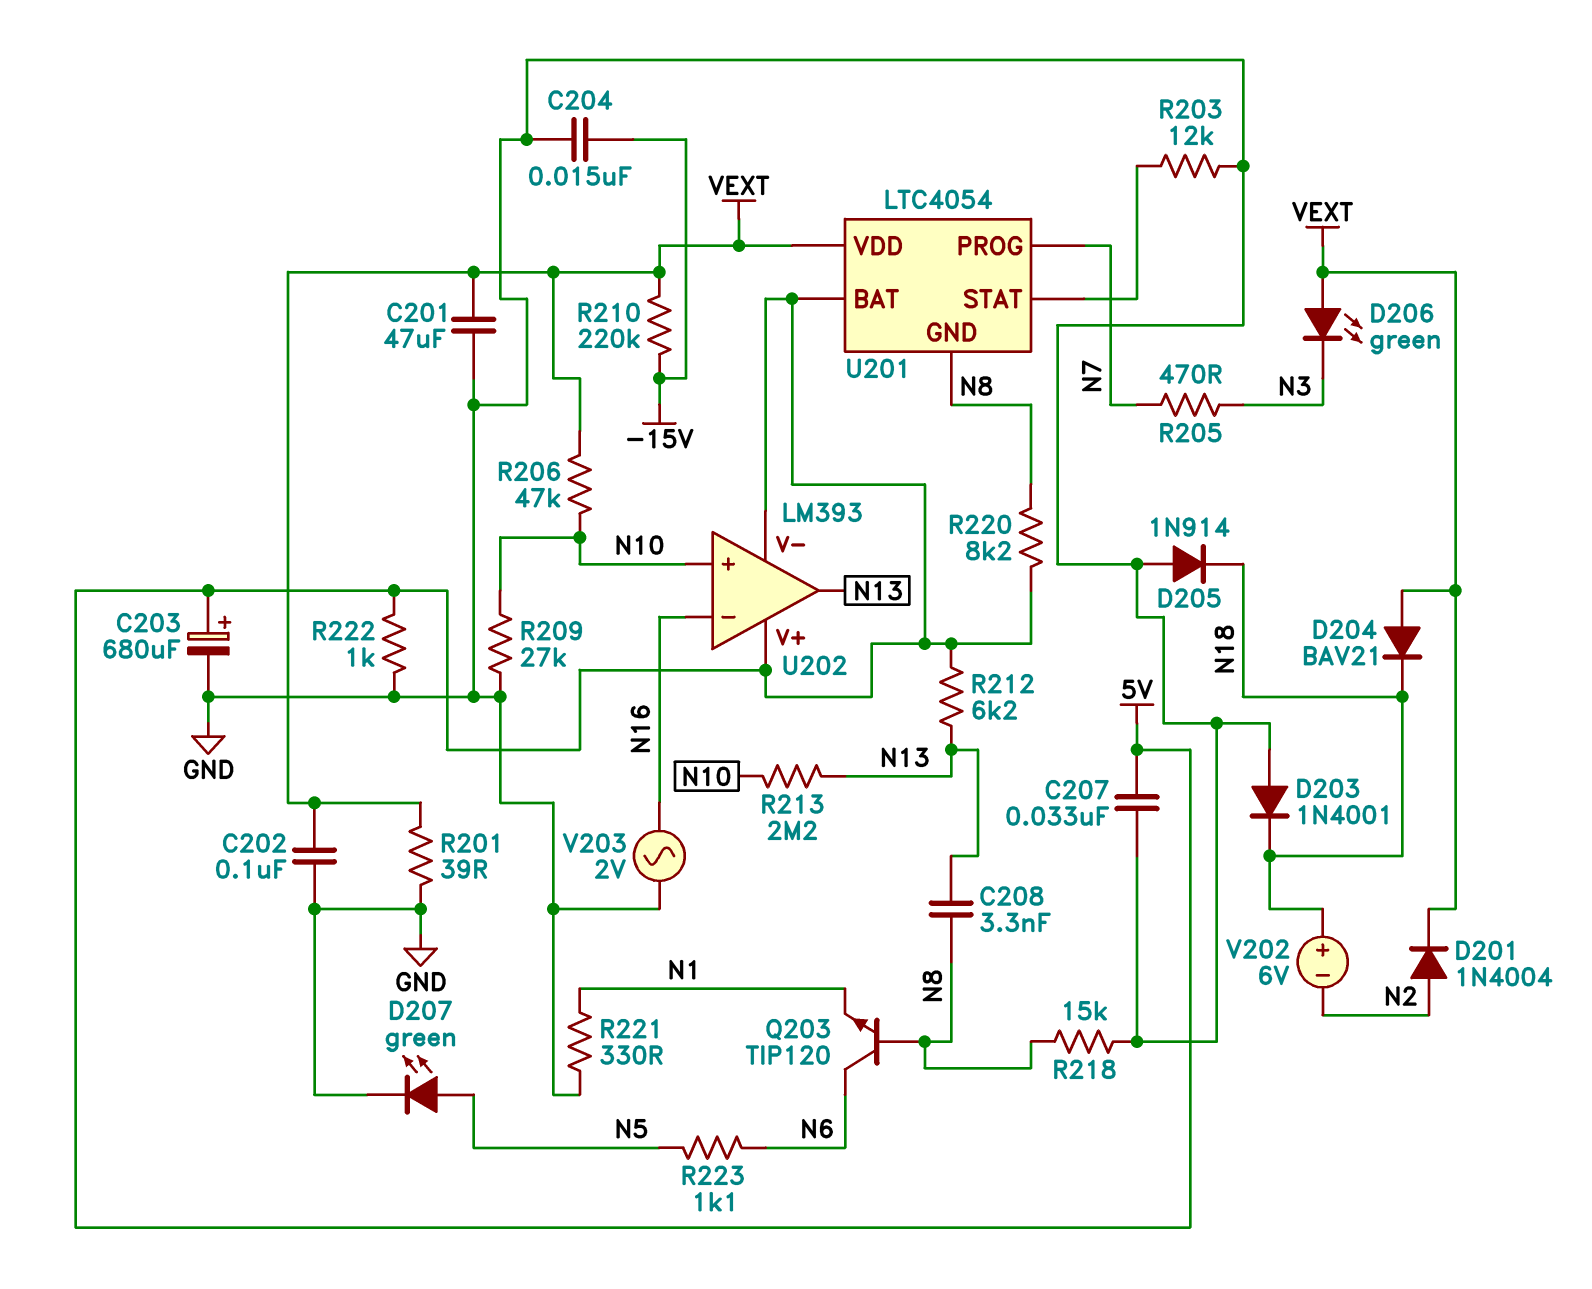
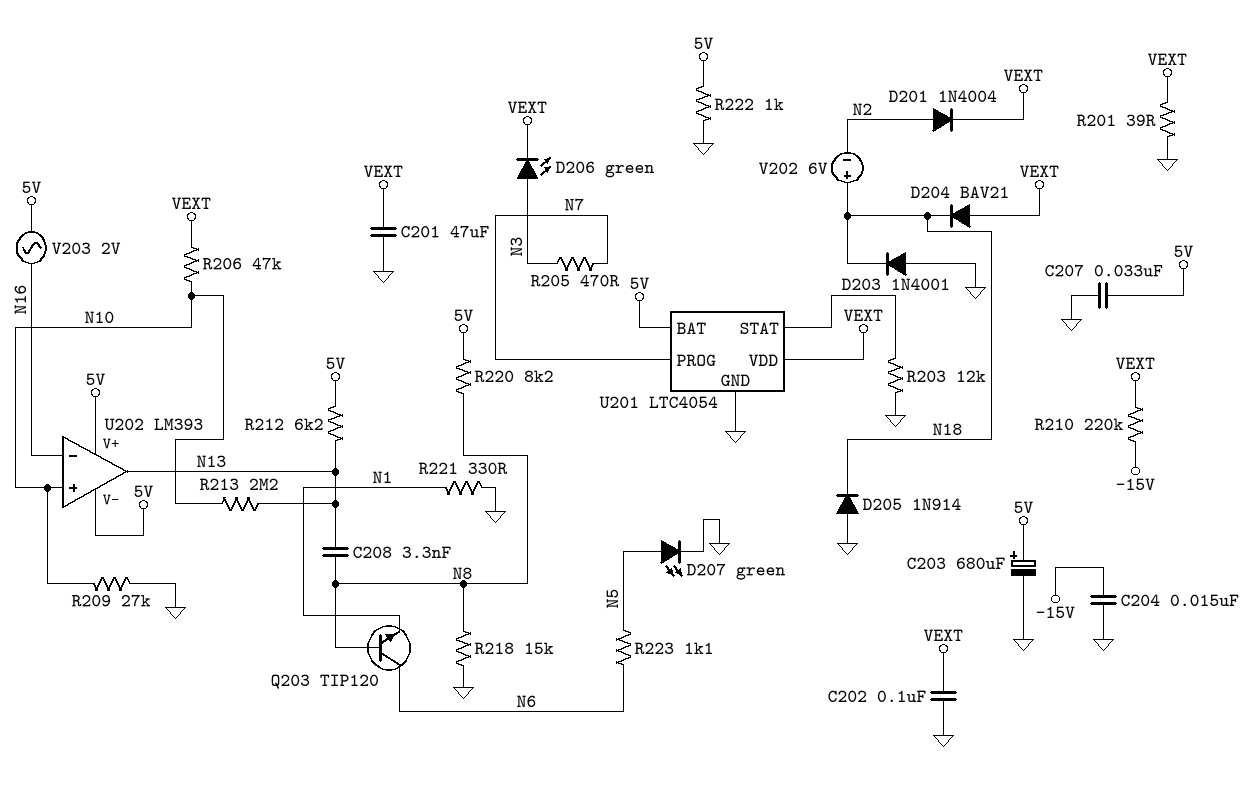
D206: LED green (A VEXT, K N3) -> LED green (A N3, K VEXT)
U201 pin GND: N8 -> GND
V203: AC 2V (GND, N16) -> AC 2V (5V, N16)

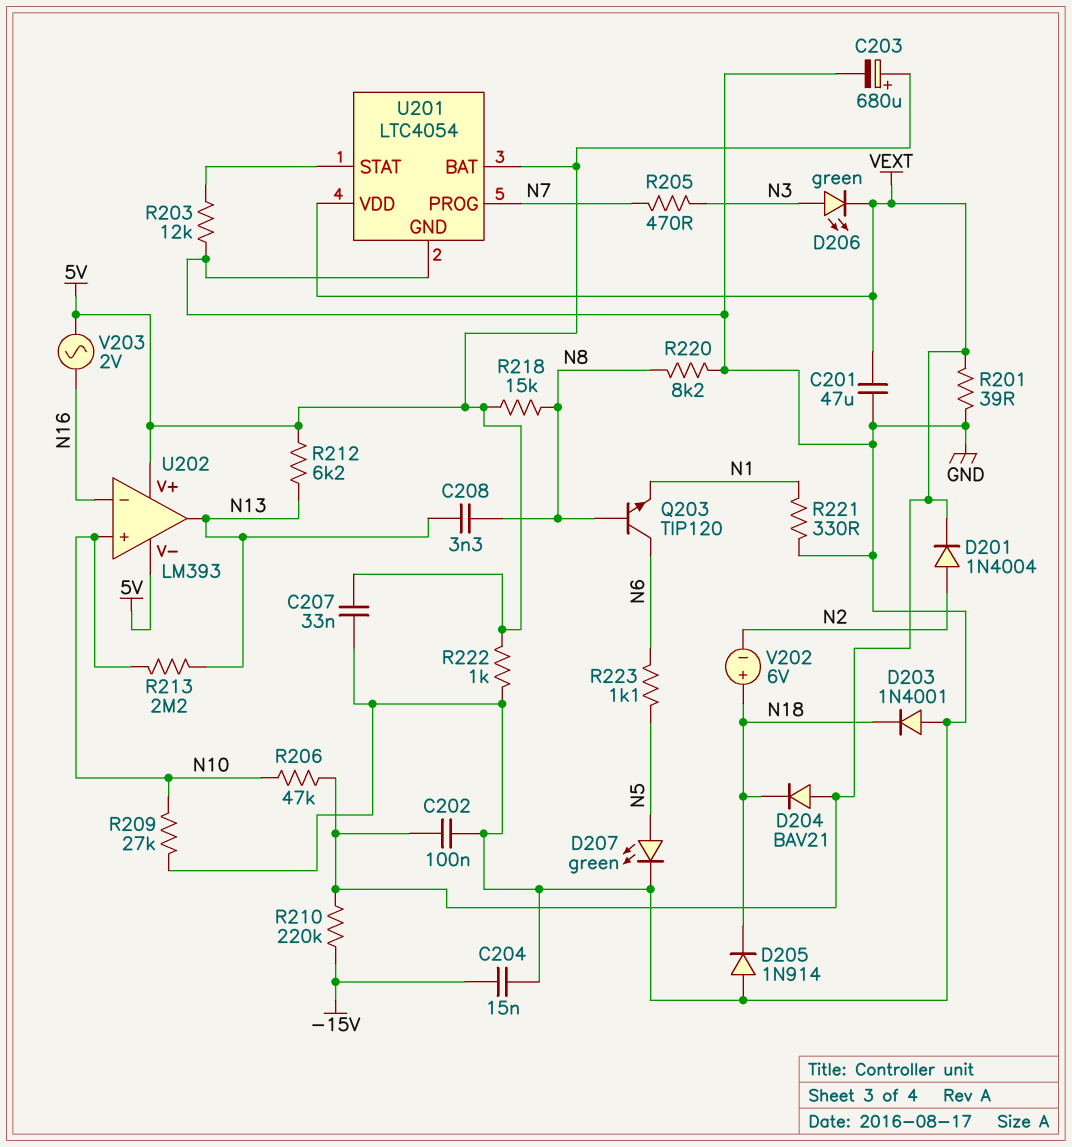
R218: 15k (GND, N8) -> 15k (5V, N8)
R220: 8.2k (5V, N8) -> 8.2k (GND, N8)

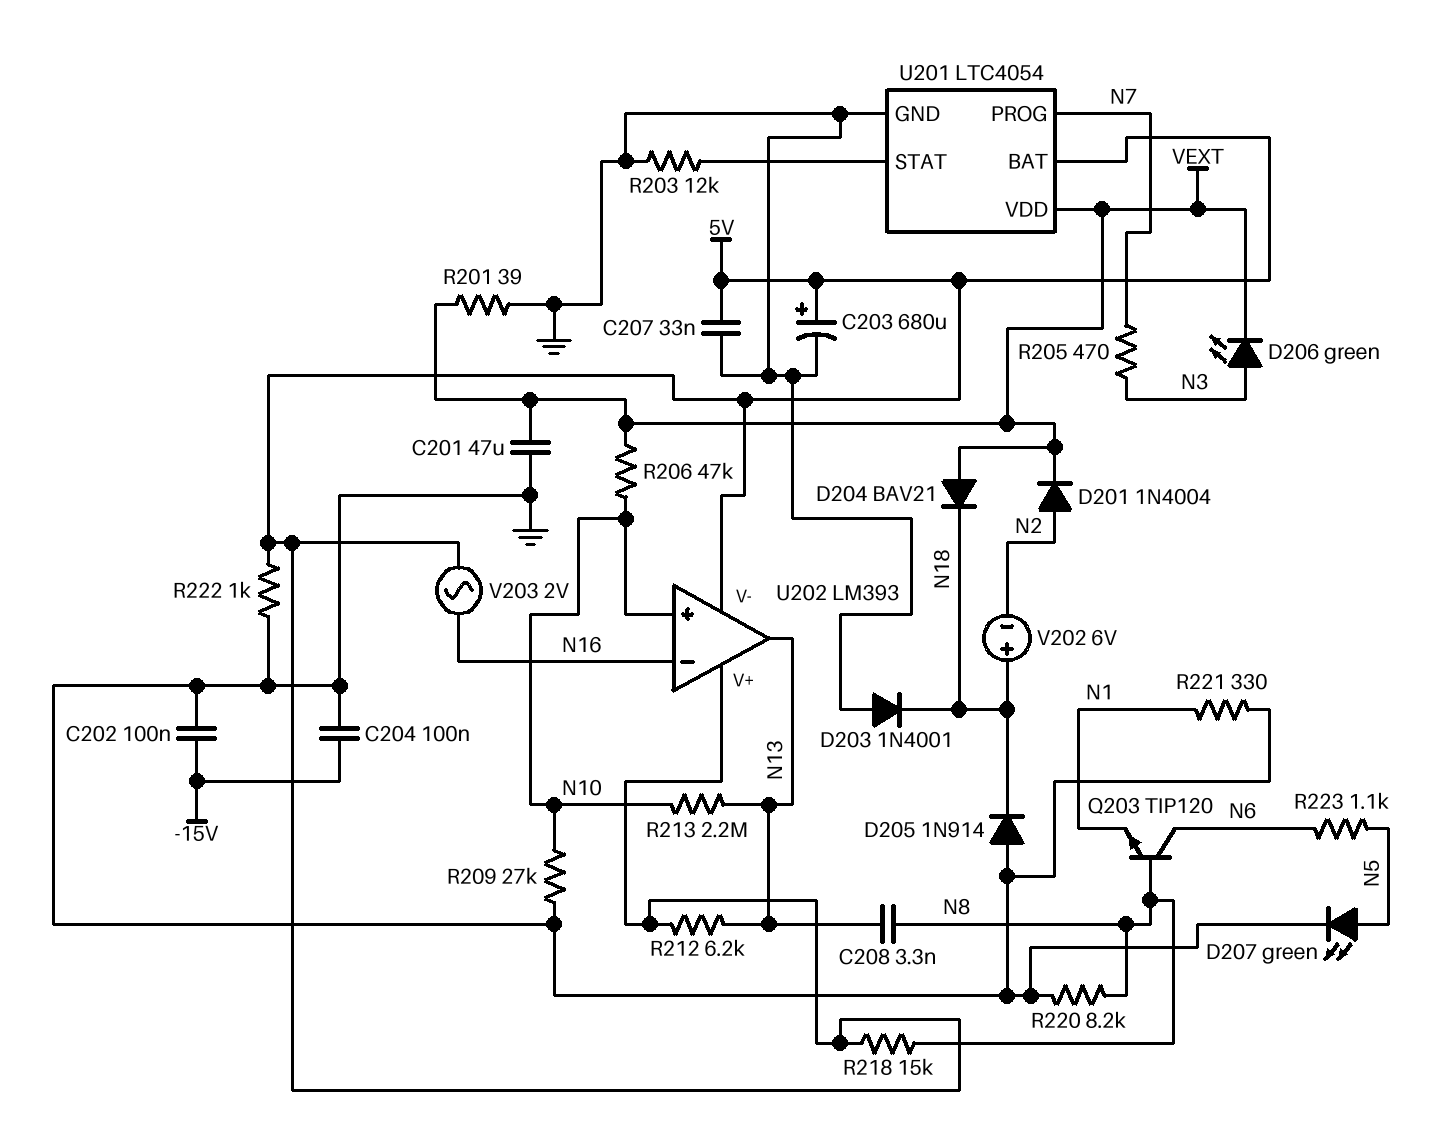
C202: 100nF (GND, VEXT) -> 100nF (-15V, GND)
C204: 15nF (-15V, GND) -> 100nF (-15V, GND)
R210: 220k (-15V, VEXT) -> none

